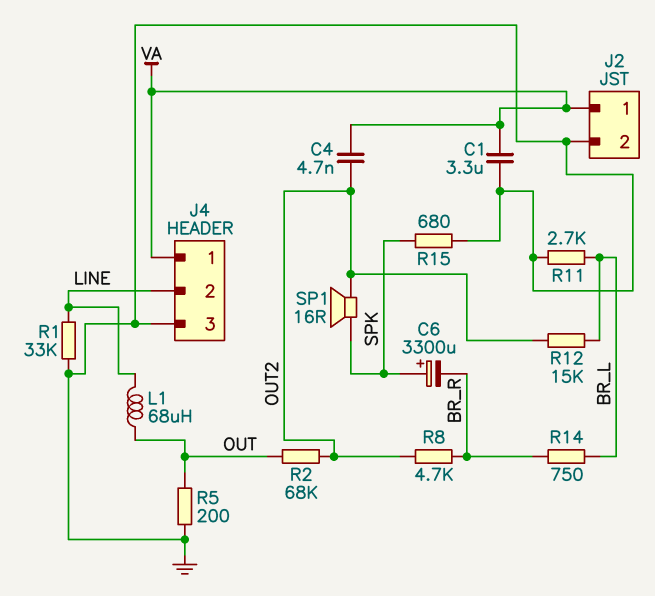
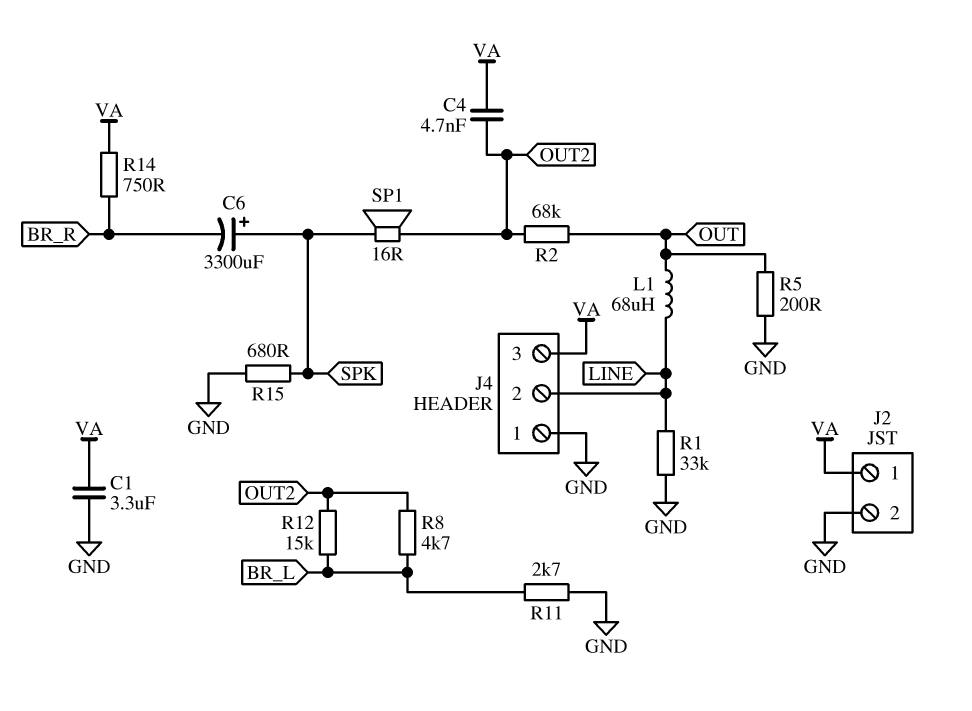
J4 pin 1: VA -> GND
J4 pin 3: GND -> VA
R8: 4.7k (BR_R, OUT2) -> 4.7k (BR_L, OUT2)
R14: 750 (BR_L, BR_R) -> 750 (BR_R, VA)

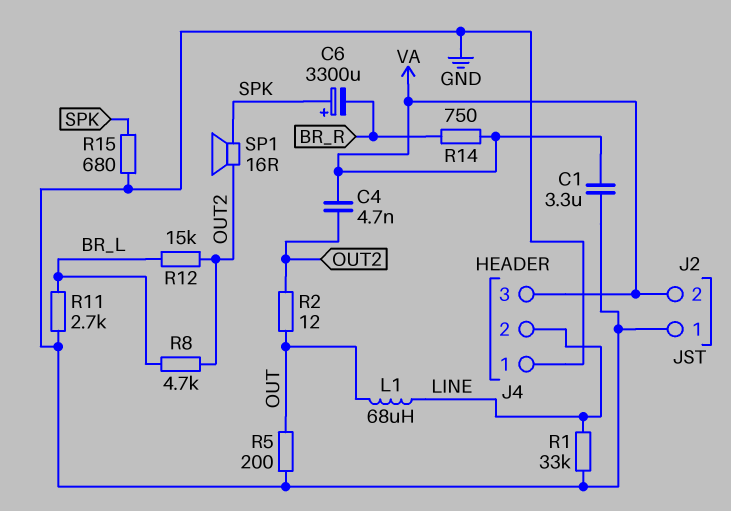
J2 pin 1: VA -> GND
J2 pin 2: GND -> VA
R2: 68k (OUT, OUT2) -> 12 (OUT, OUT2)

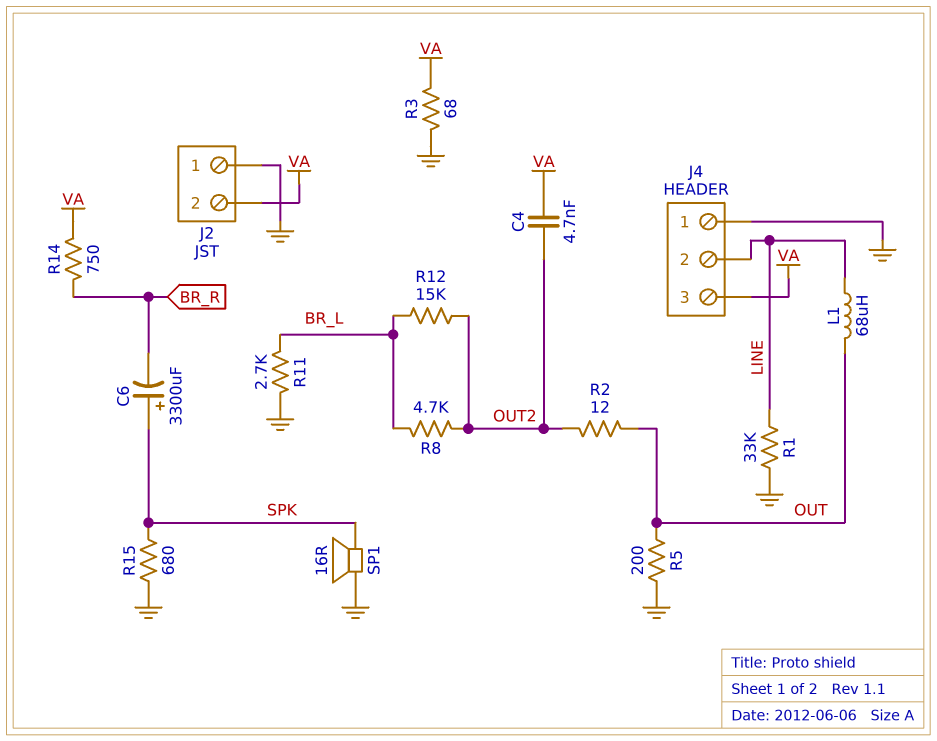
C1: 3.3uF (GND, VA) -> none
R3: none -> 68 (GND, VA)
SP1: speaker 16R (OUT2, SPK) -> speaker 16R (GND, SPK)

